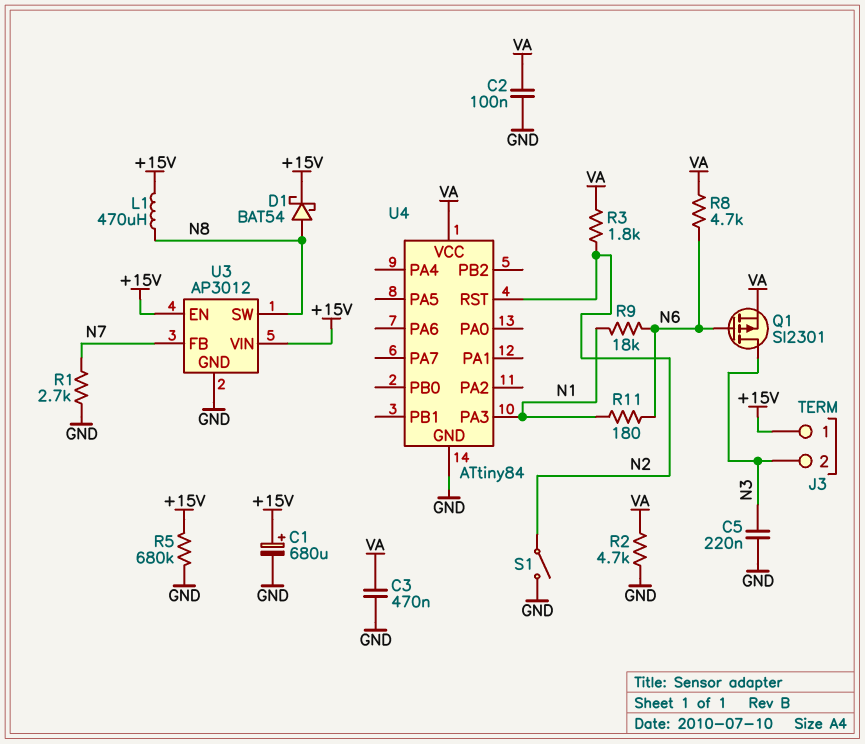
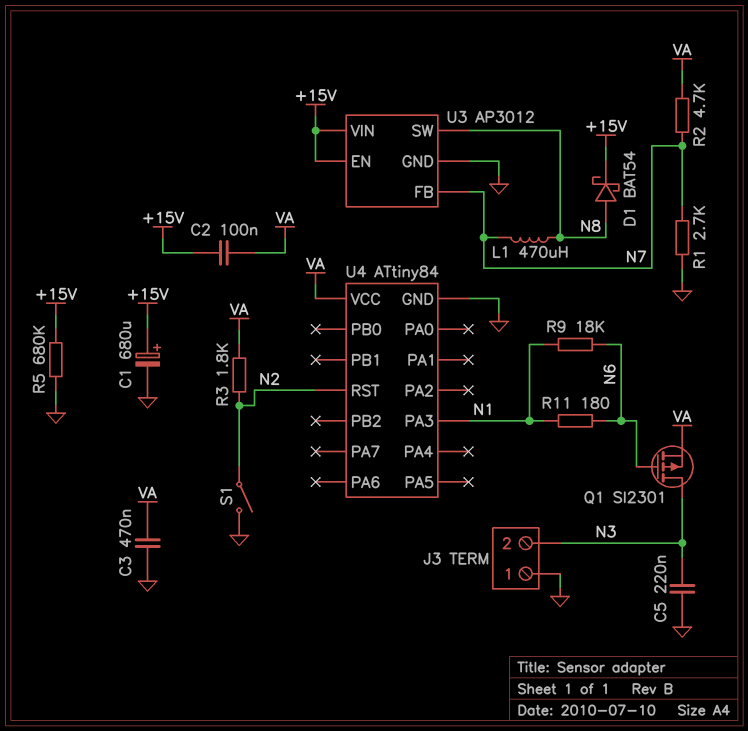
C2: 100nF (GND, VA) -> 100nF (+15V, VA)
J3 pin 1: +15V -> GND
L1: 470uH (+15V, N8) -> 470uH (N7, N8)
R2: 4.7k (GND, VA) -> 4.7k (N7, VA)
R8: 4.7k (N6, VA) -> none

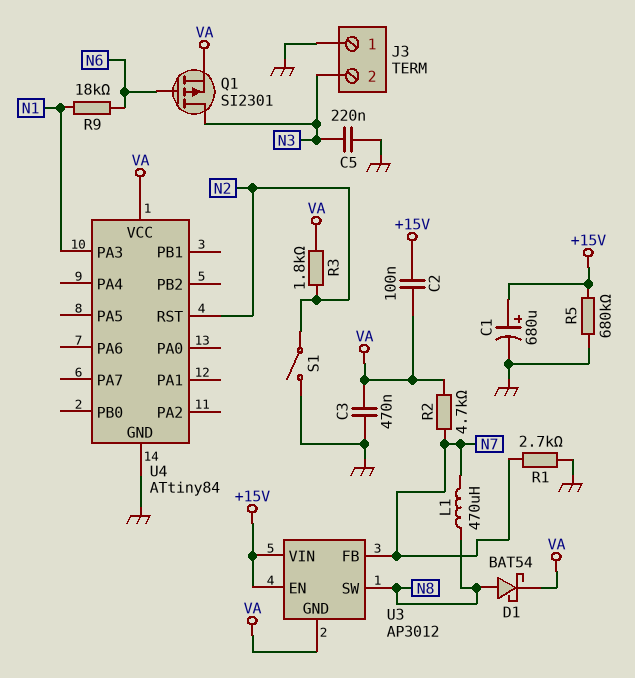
D1: schottky BAT54 (A N8, K +15V) -> schottky BAT54 (A N8, K VA)
R11: 180 (N1, N6) -> none
U3 pin GND: GND -> VA

